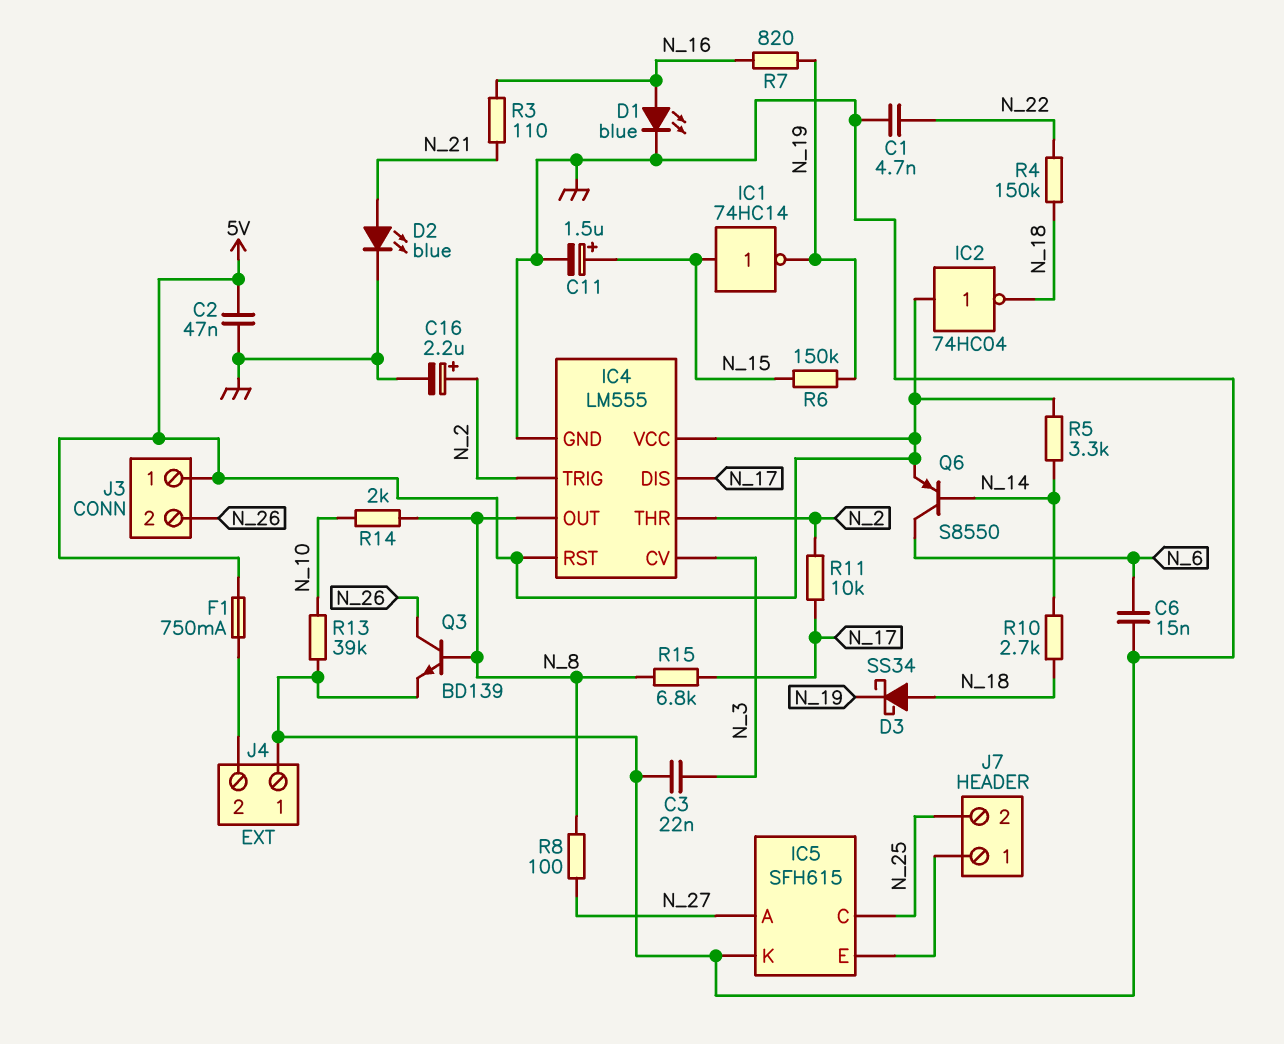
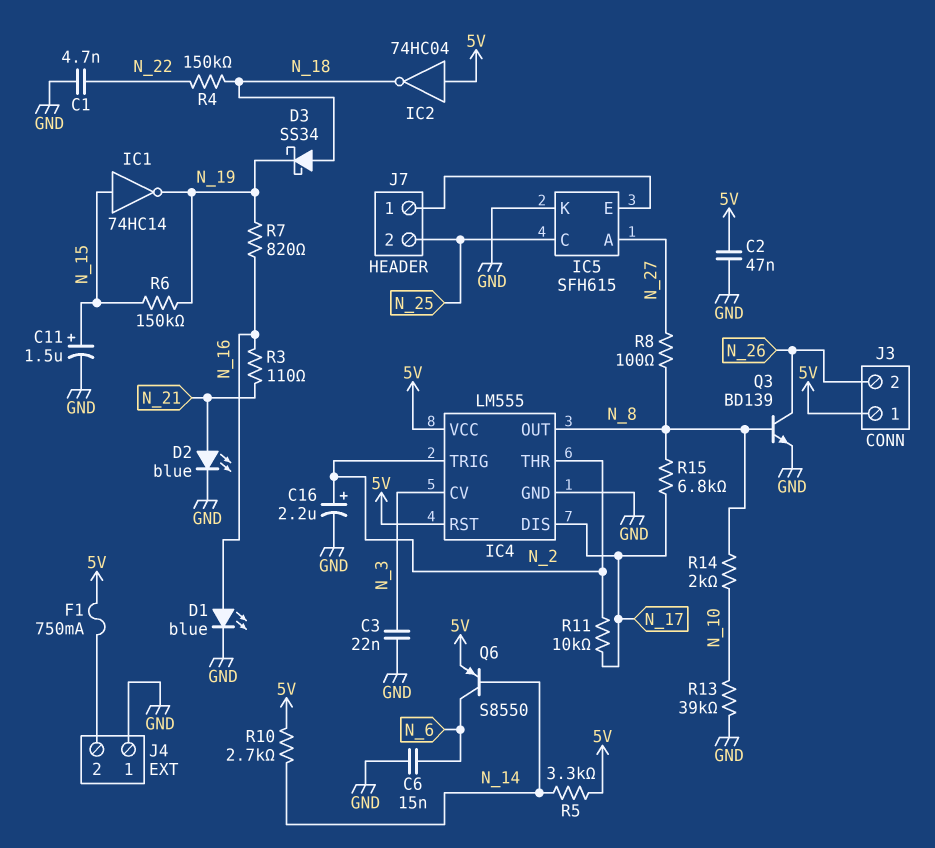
R10: 2.7k (N_14, N_18) -> 2.7k (5V, N_14)

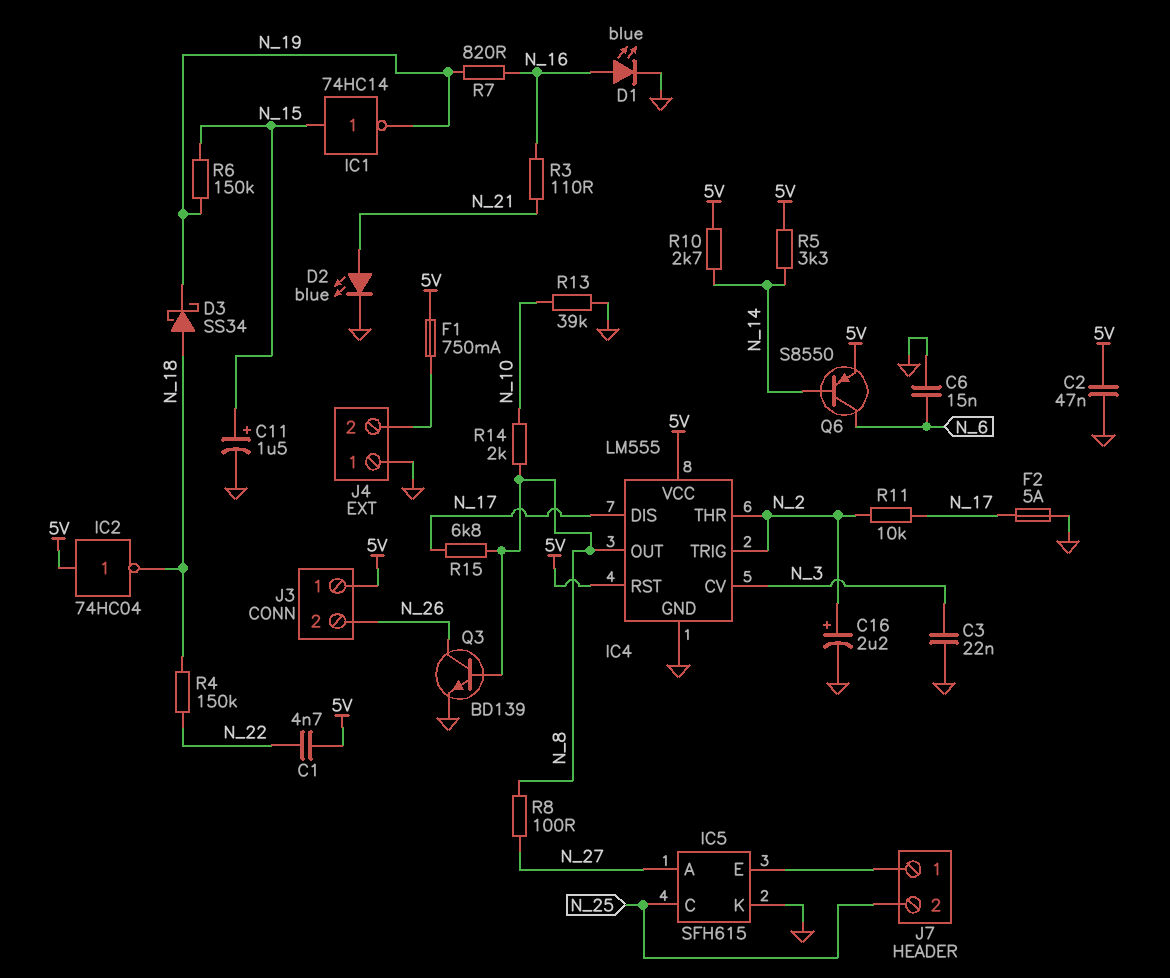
C1: 4.7nF (GND, N_22) -> 4.7nF (5V, N_22)
F2: none -> 5A (GND, N_17)

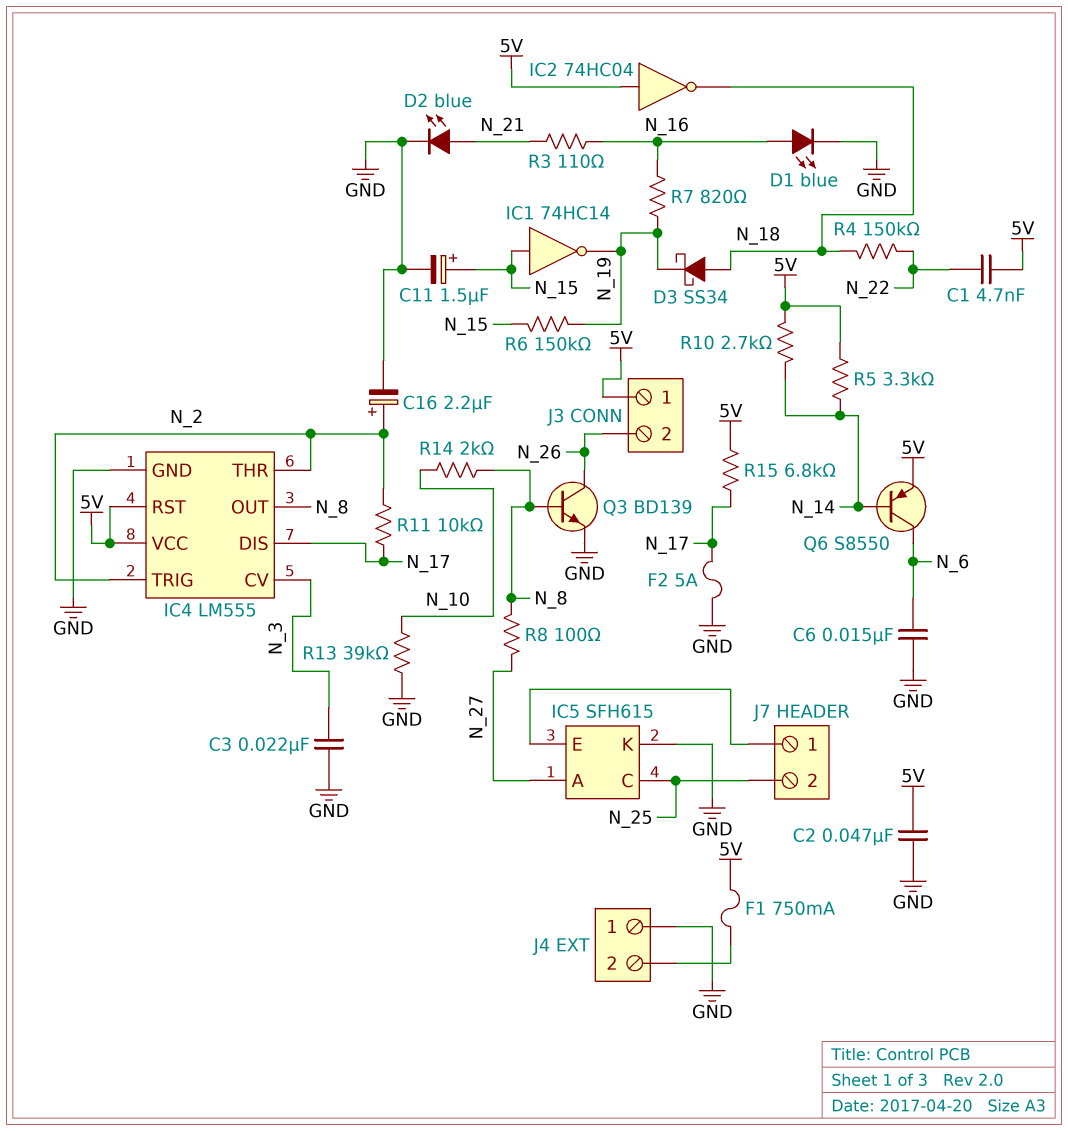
R15: 6.8k (N_8, N_17) -> 6.8k (5V, N_17)

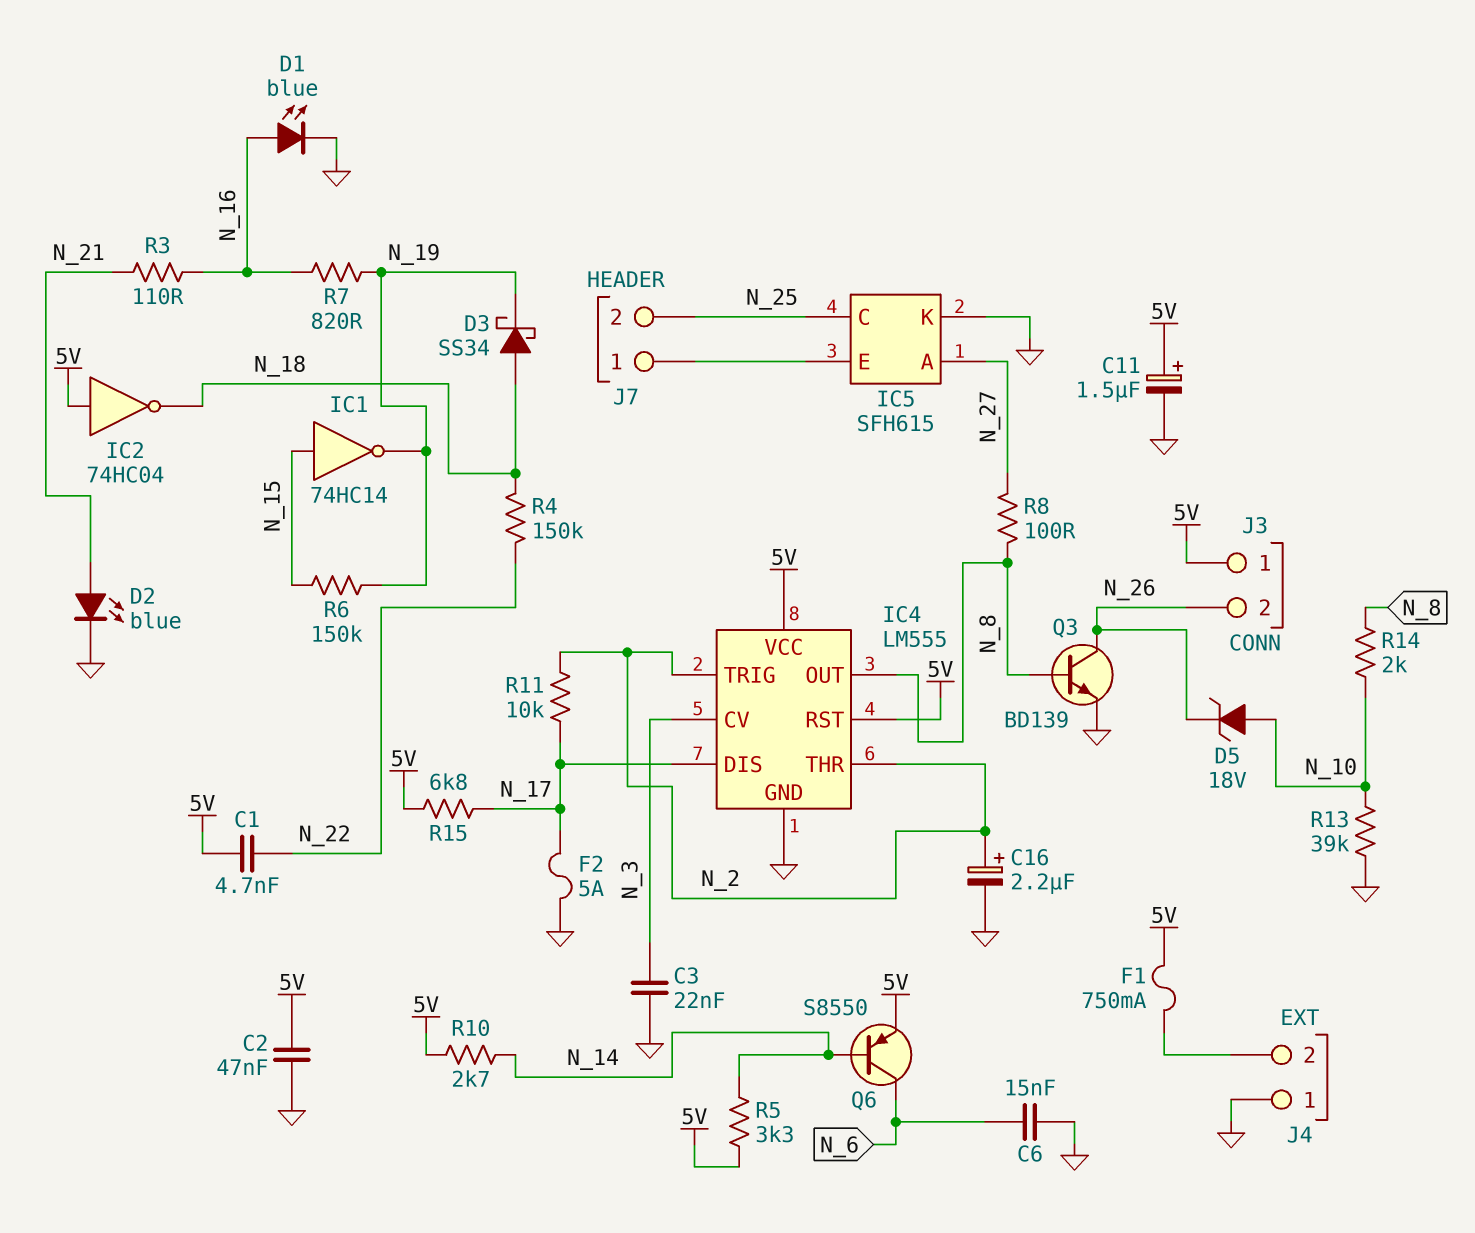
C11: 1.5uF (plus N_15, minus GND) -> 1.5uF (plus 5V, minus GND)
D5: none -> zener 18V (A N_10, K N_26)

